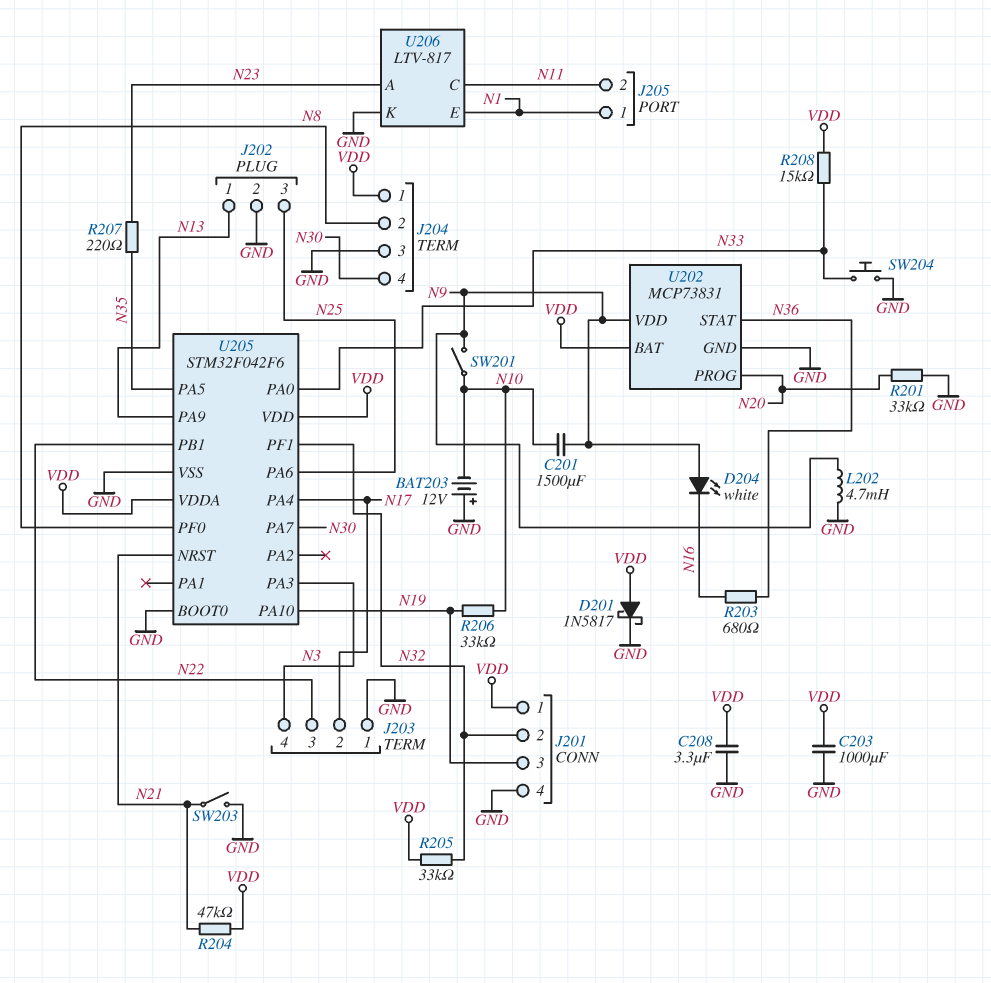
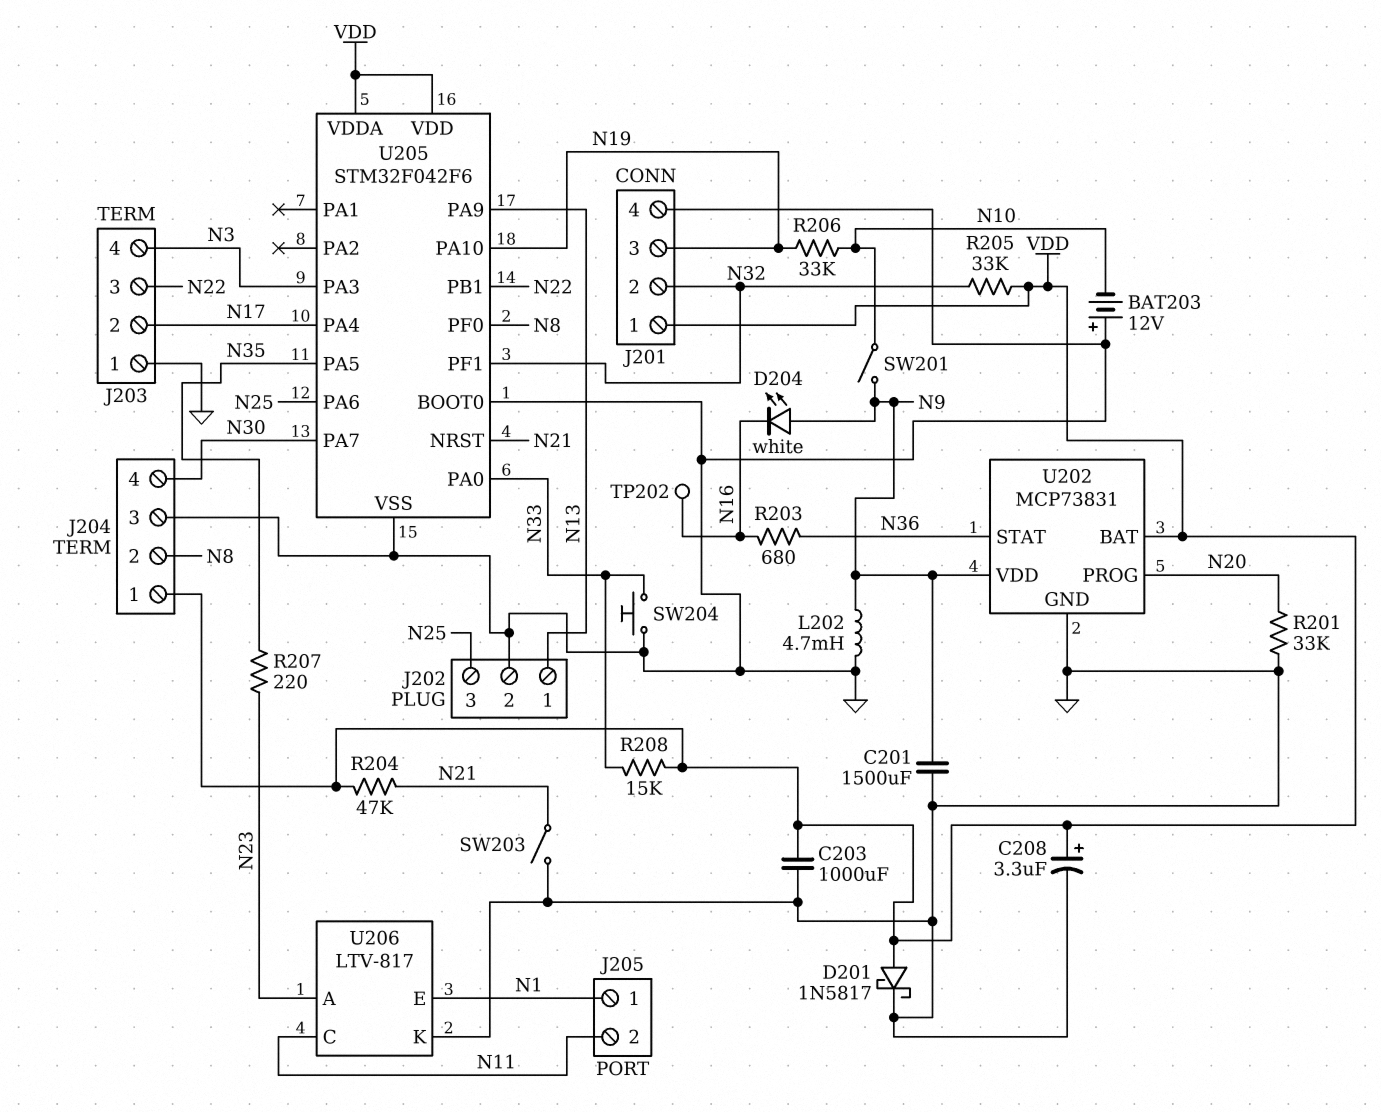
C201: 1500uF (N9, N10) -> 1500uF (GND, N9)
C208: 3.3uF (GND, VDD) -> 3.3uF (plus VDD, minus GND)
TP202: none -> test point (N16)

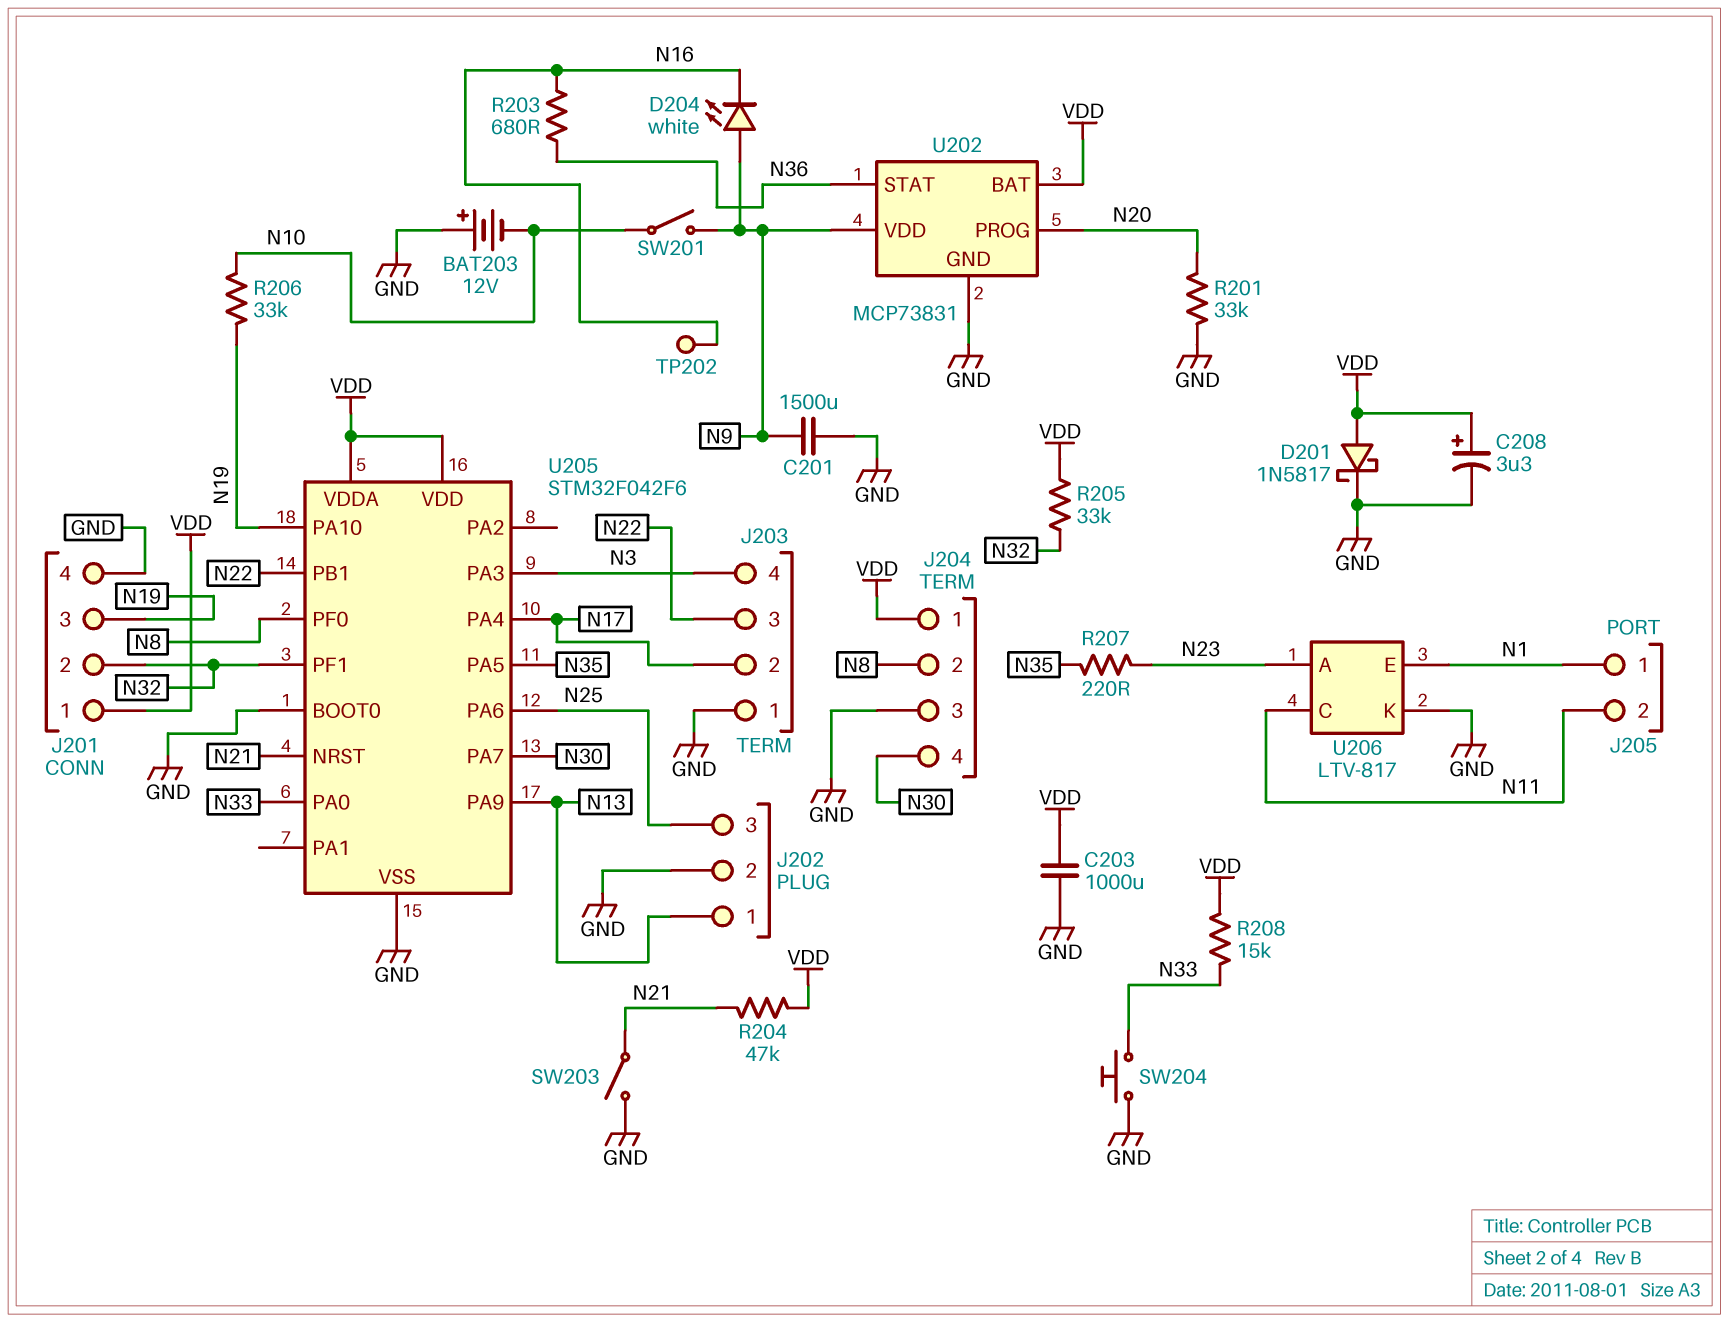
L202: 4.7mH (GND, N9) -> none

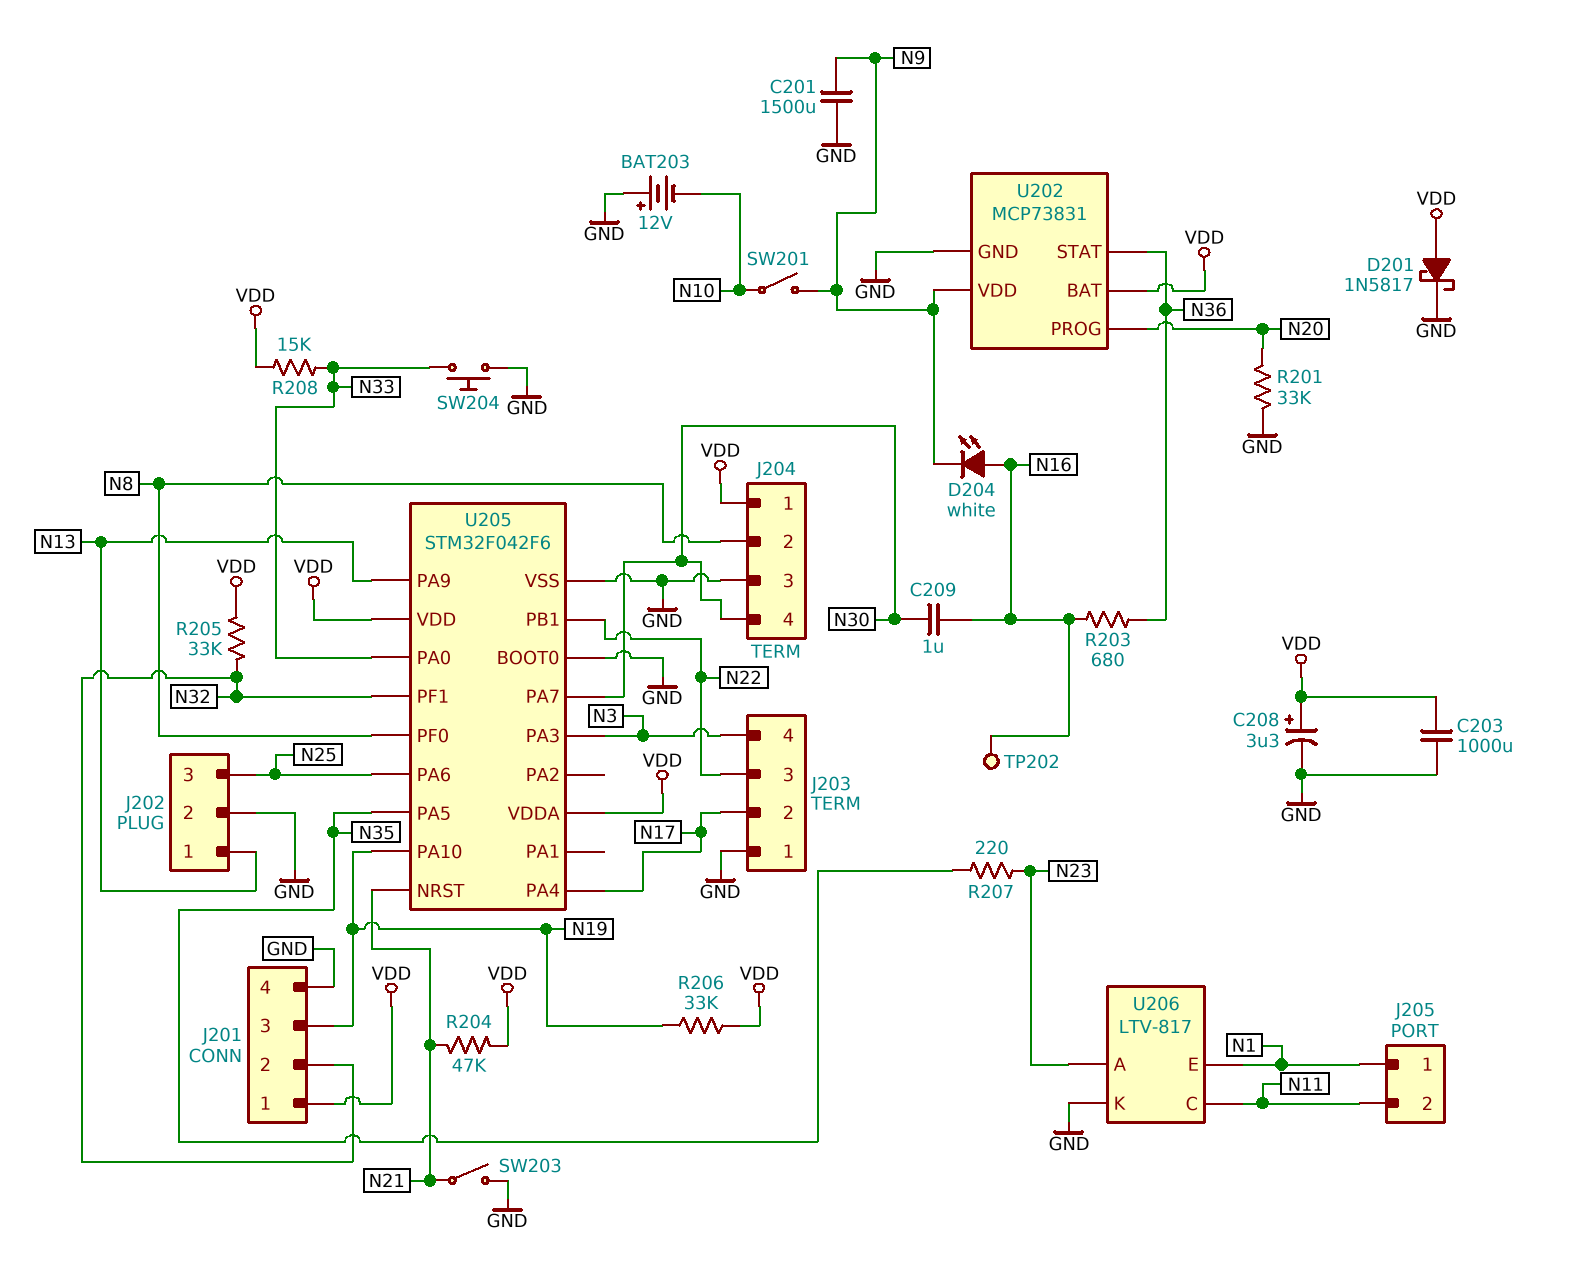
C209: none -> 1uF (N16, N30)
D204: LED white (A N9, K N16) -> LED white (A N16, K N9)
R206: 33k (N10, N19) -> 33k (N19, VDD)

